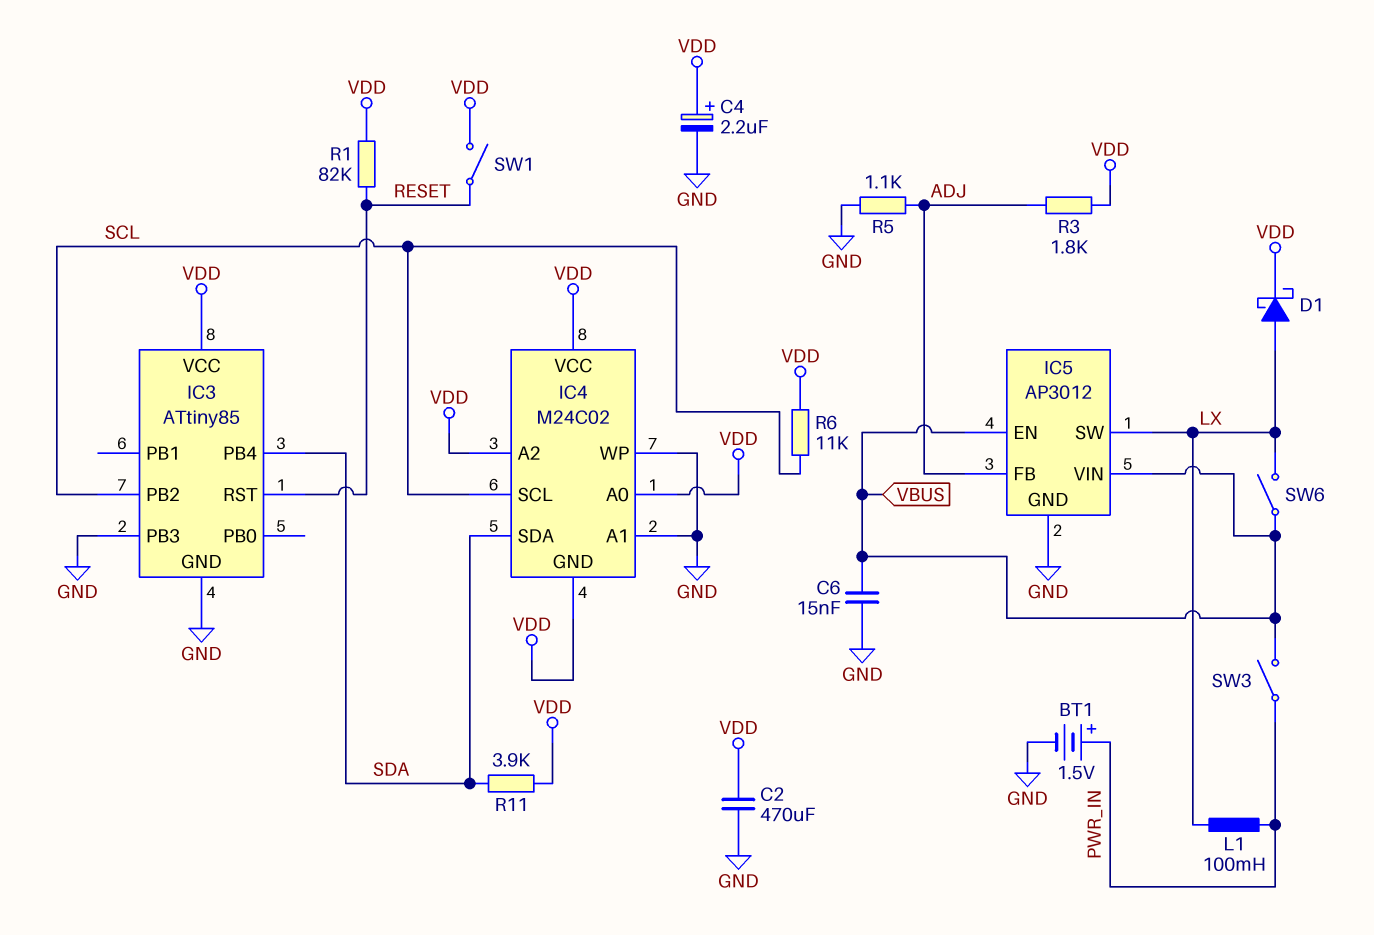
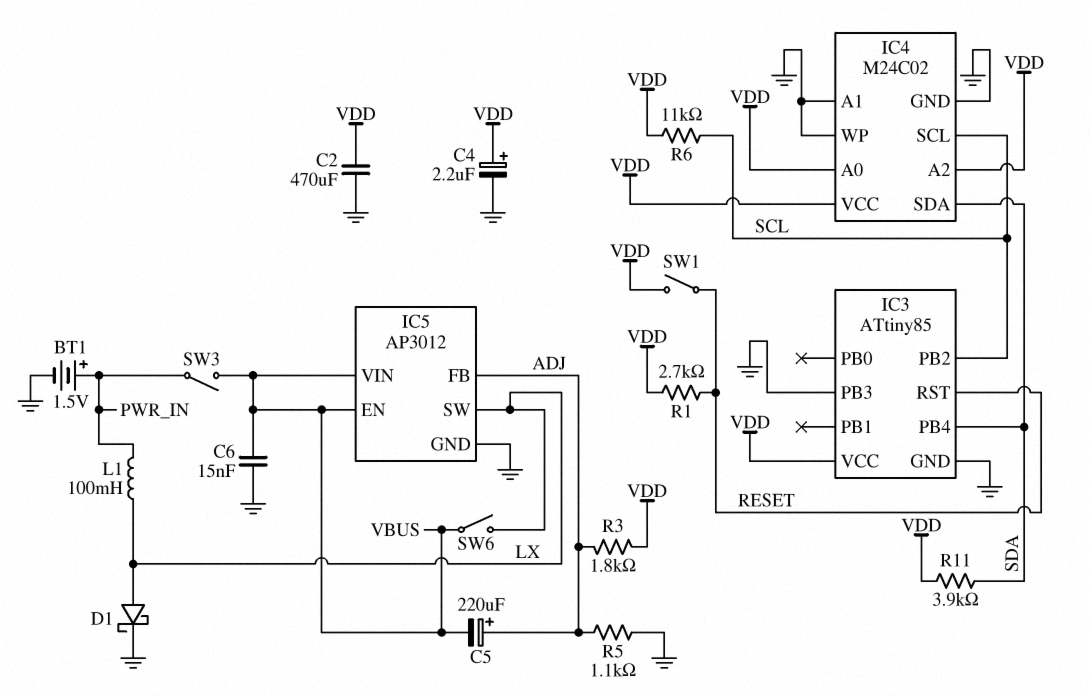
C5: none -> 220uF (plus ADJ, minus VBUS)
D1: schottky (A LX, K VDD) -> schottky (A LX, K GND)
IC4 pin GND: VDD -> GND
R1: 82k (RESET, VDD) -> 2.7k (RESET, VDD)

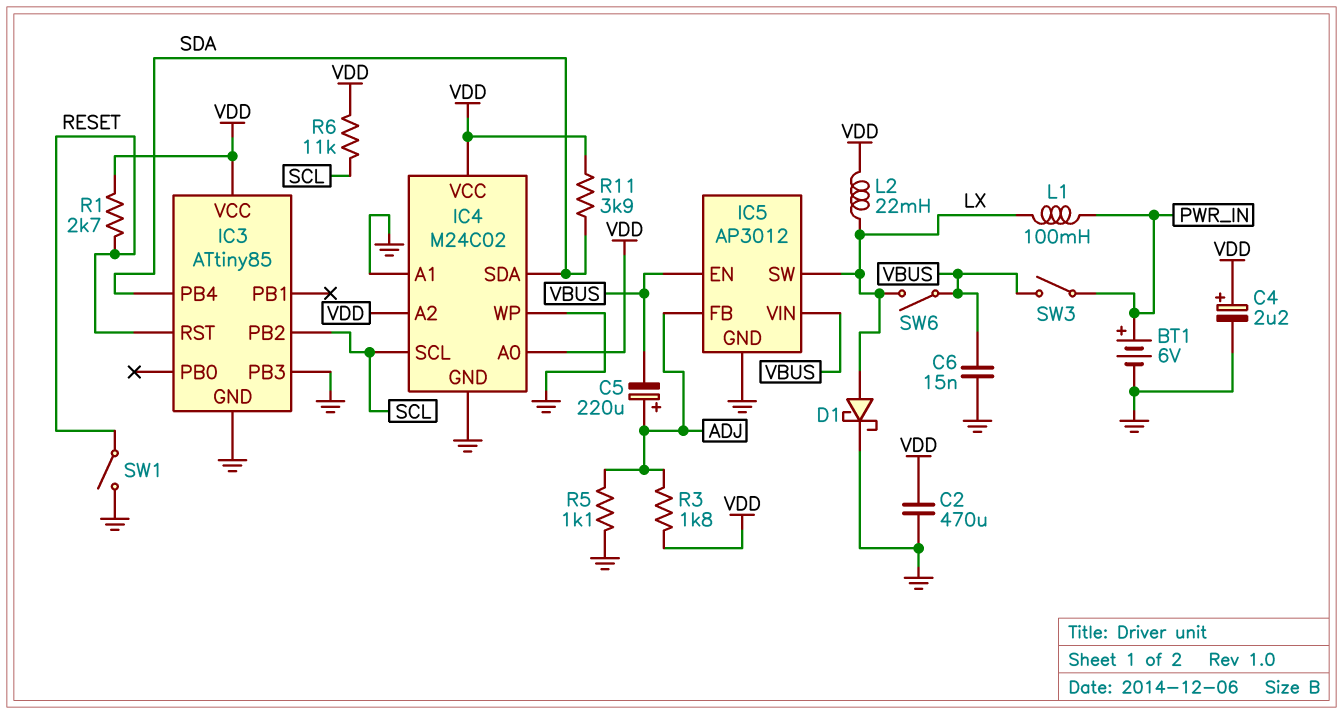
BT1: 1.5V (plus PWR_IN, minus GND) -> 6V (plus PWR_IN, minus GND)
L2: none -> 22mH (LX, VDD)
SW1: switch (RESET, VDD) -> switch (GND, RESET)

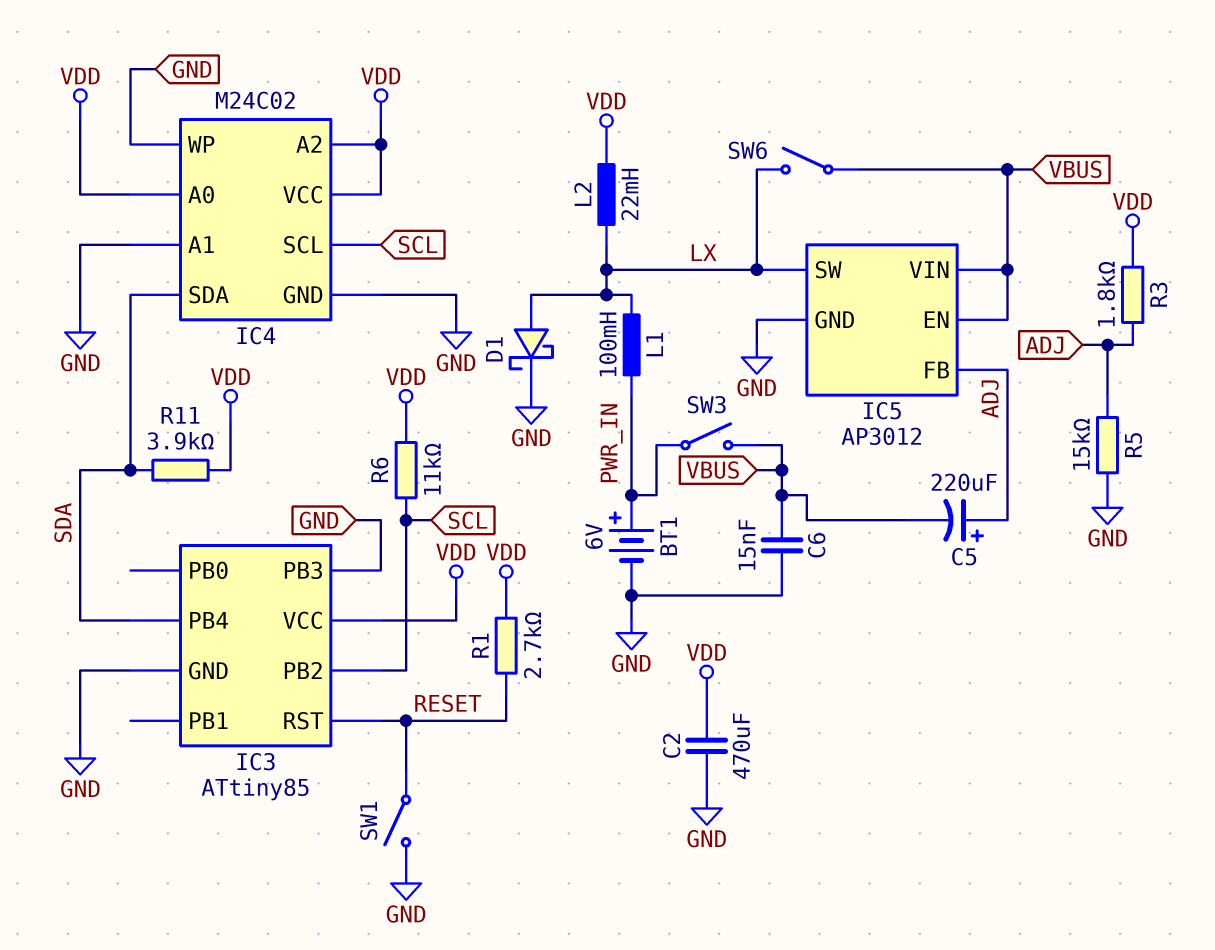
C4: 2.2uF (plus VDD, minus GND) -> none
R5: 1.1k (ADJ, GND) -> 15k (ADJ, GND)

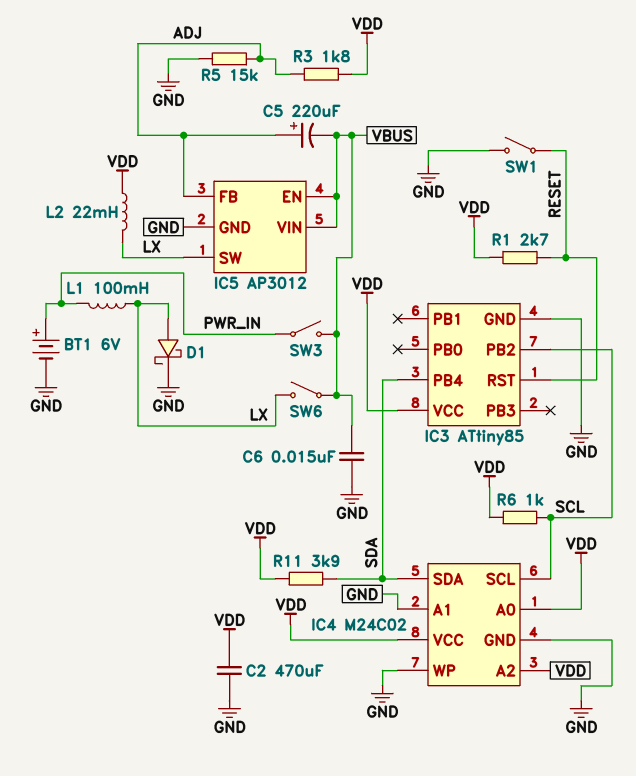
IC3 pin PB3: GND -> none
R6: 11k (SCL, VDD) -> 1k (SCL, VDD)

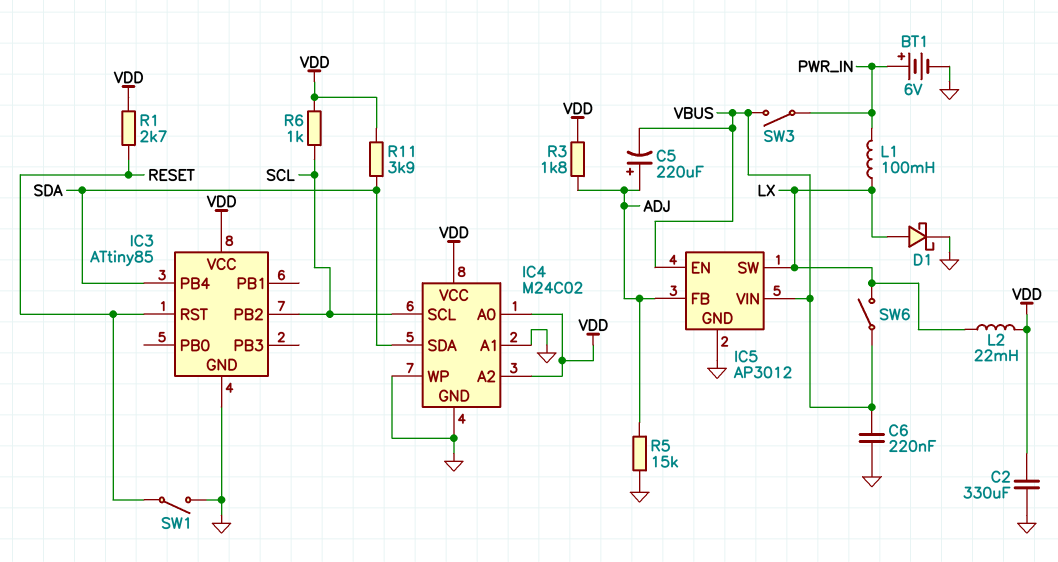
C2: 470uF (GND, VDD) -> 330uF (GND, VDD)
C6: 15nF (GND, VBUS) -> 220nF (GND, VBUS)

